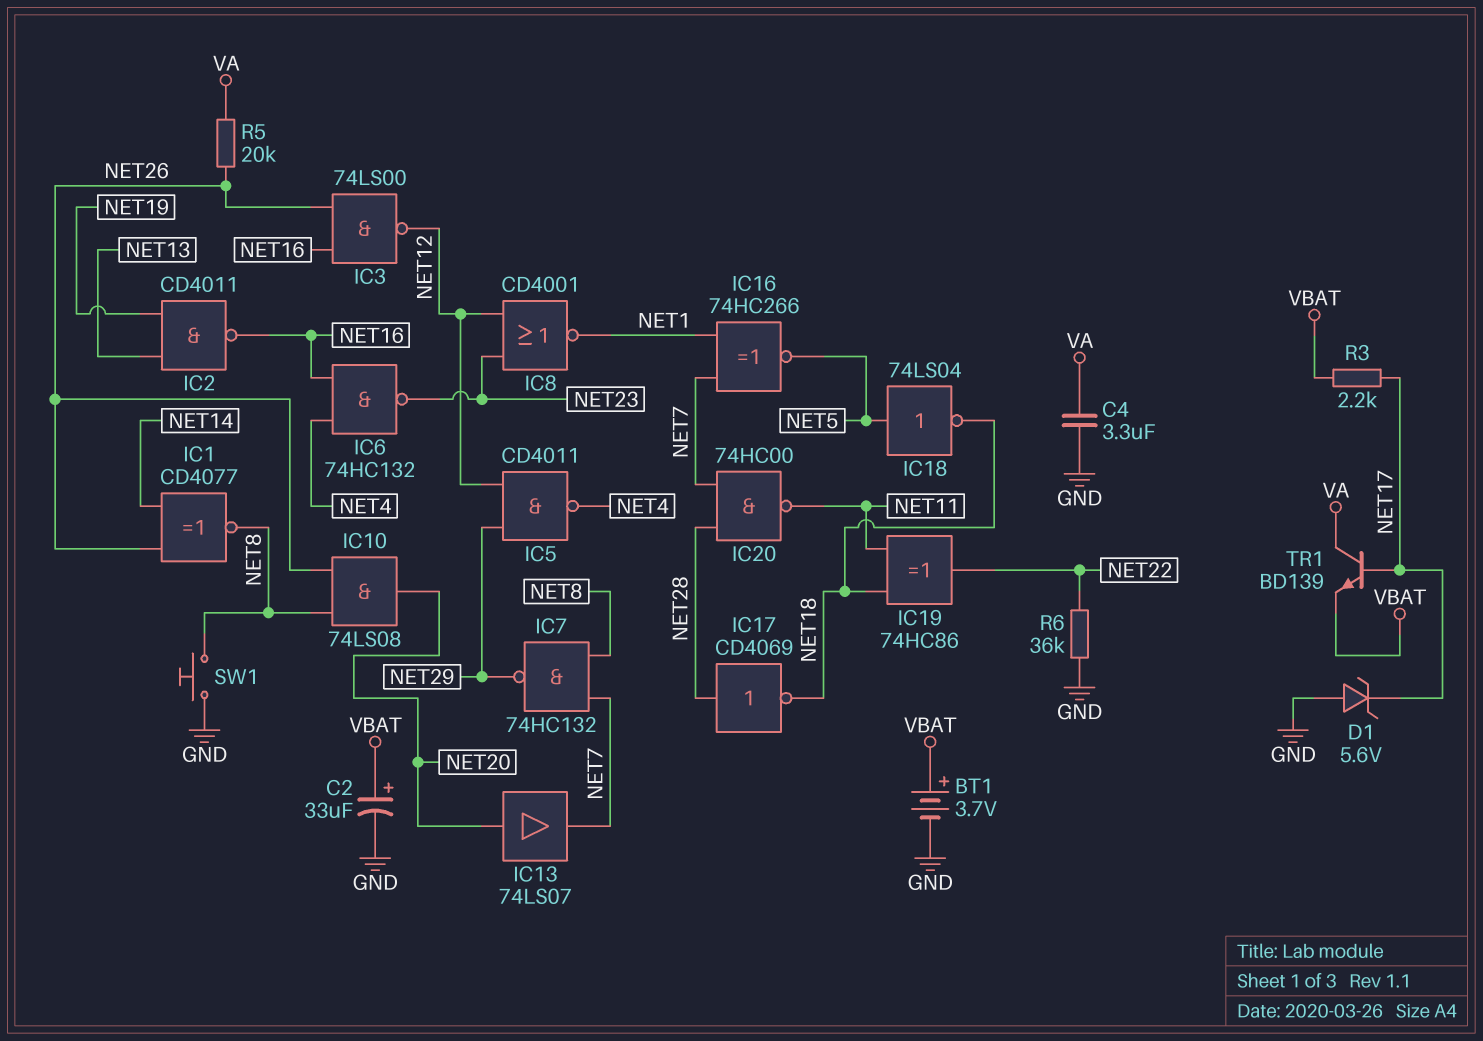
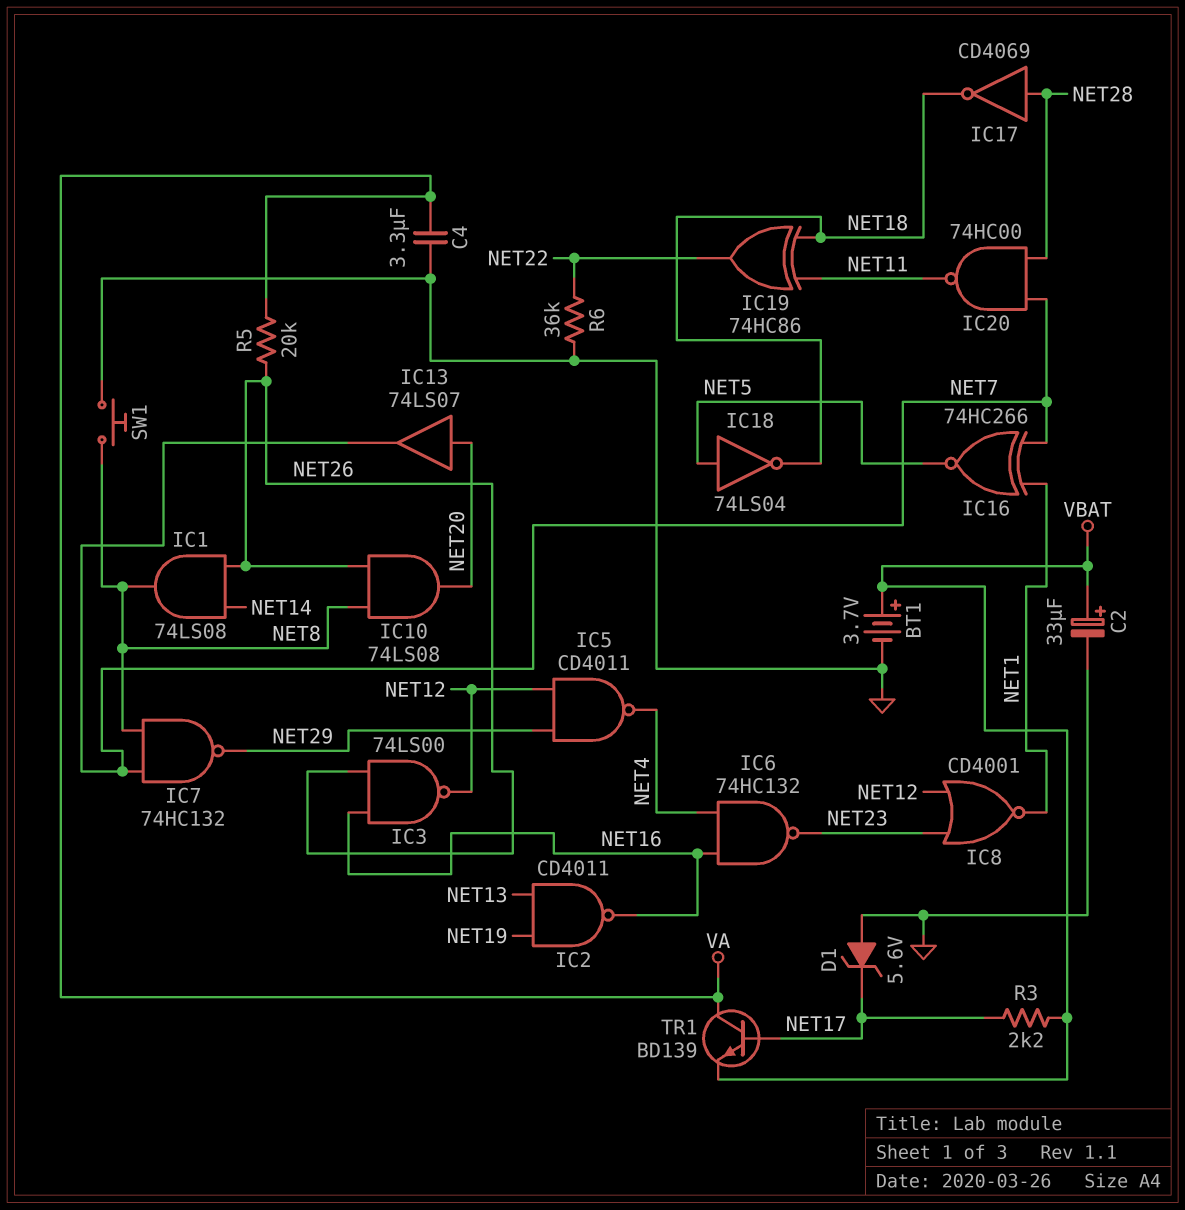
IC1: XNOR CD4077 (in NET14, in NET26, out NET8) -> AND 74LS08 (in NET14, in NET26, out NET8)

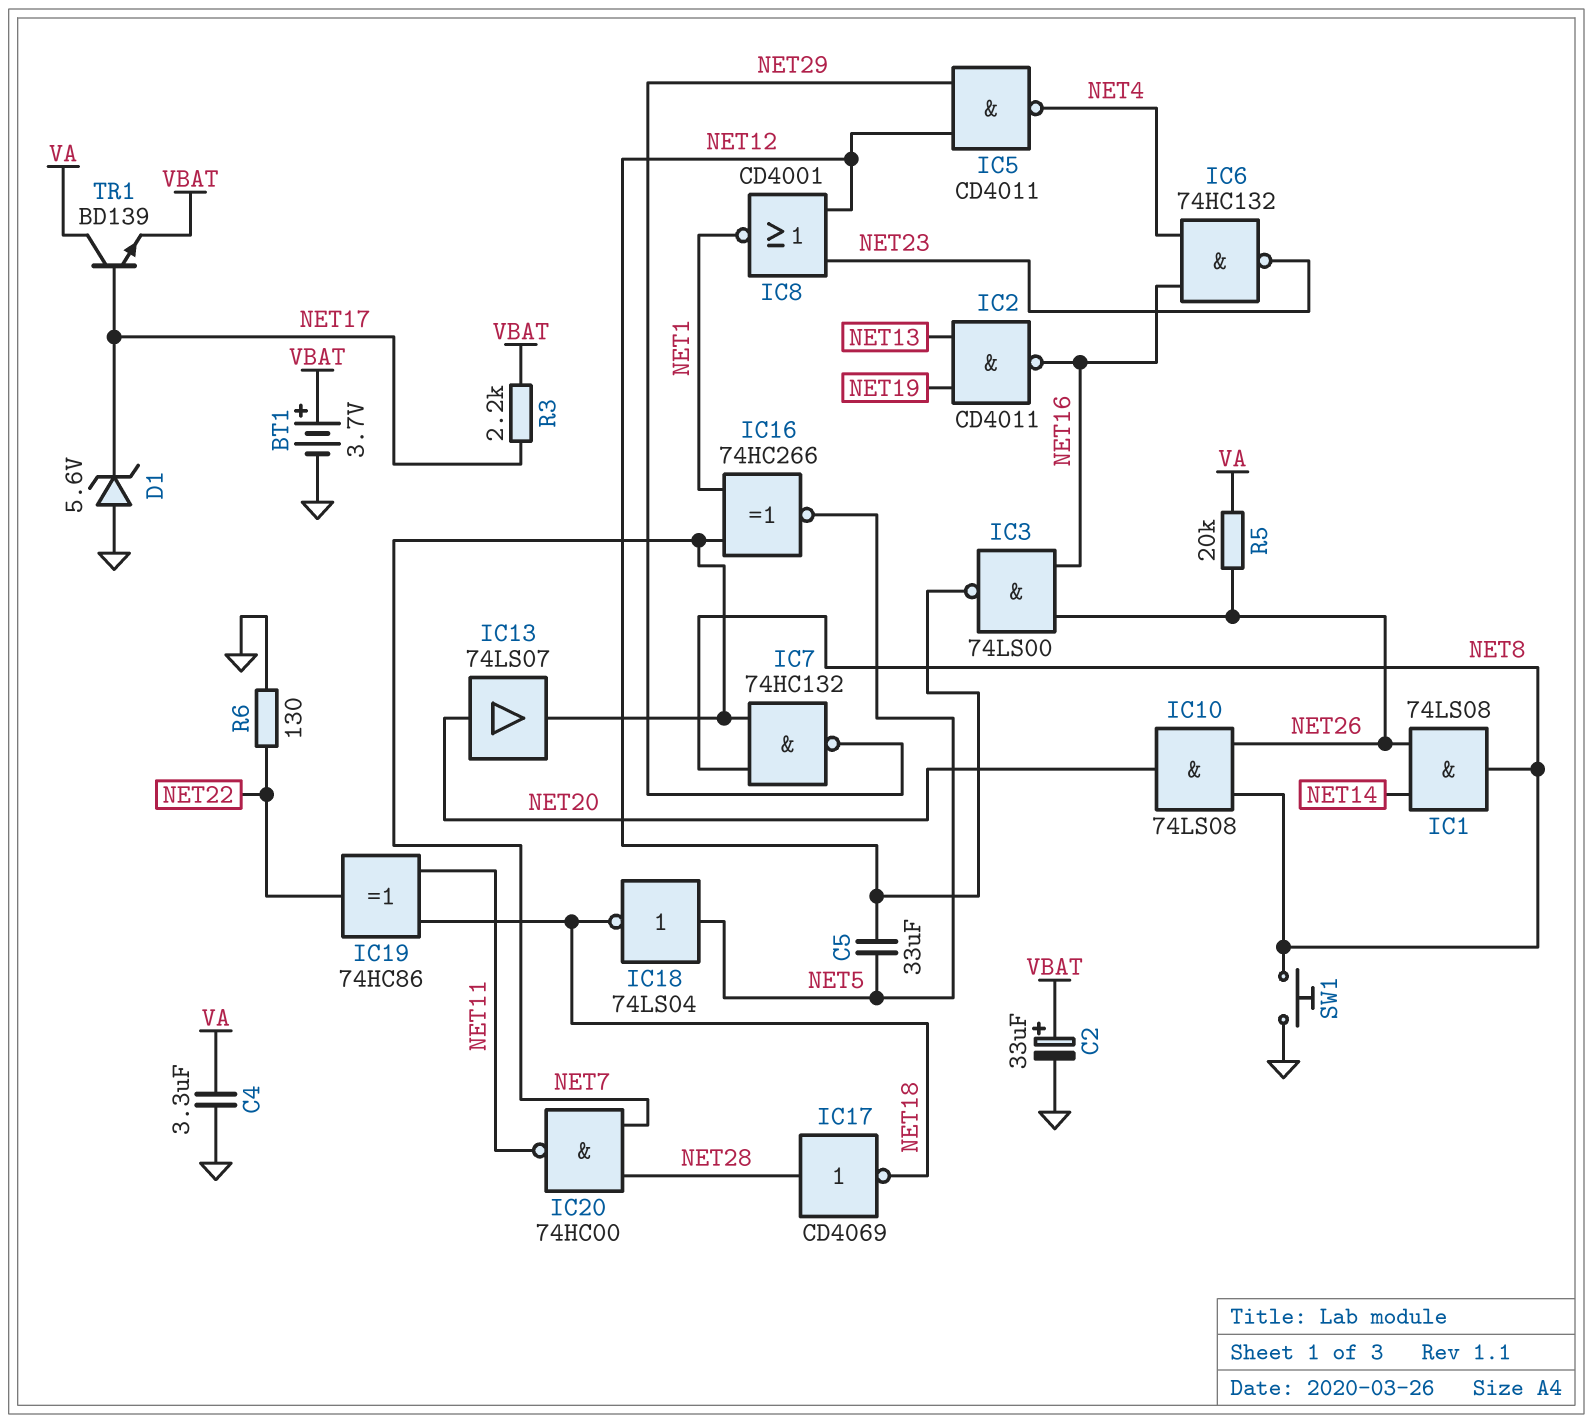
C5: none -> 33uF (NET5, NET12)
R6: 36k (GND, NET22) -> 130 (GND, NET22)

